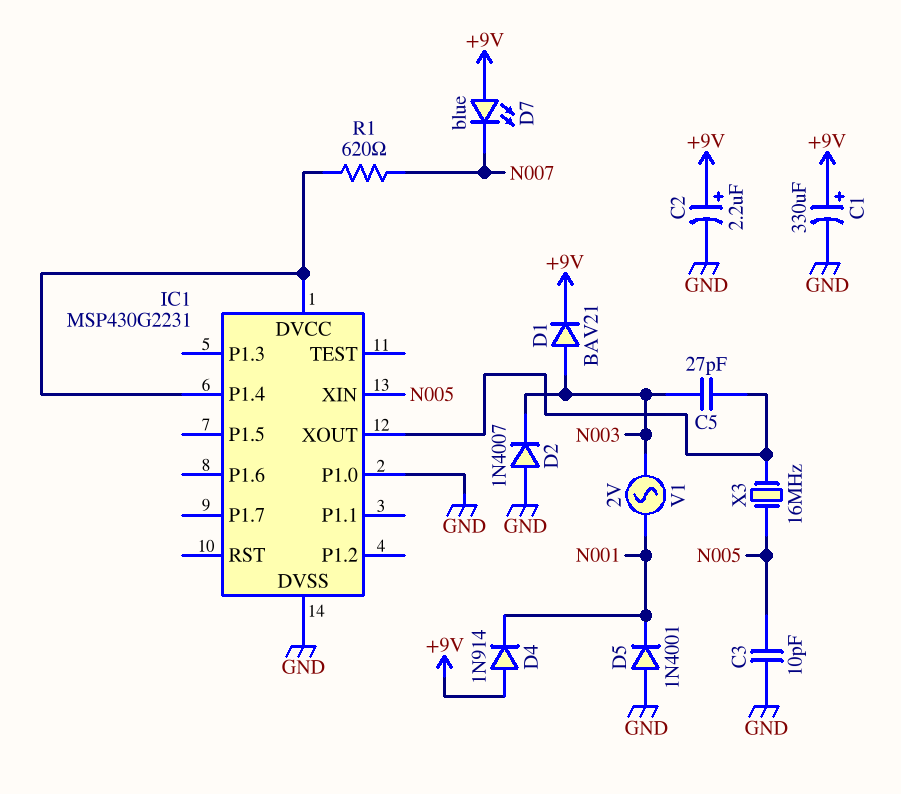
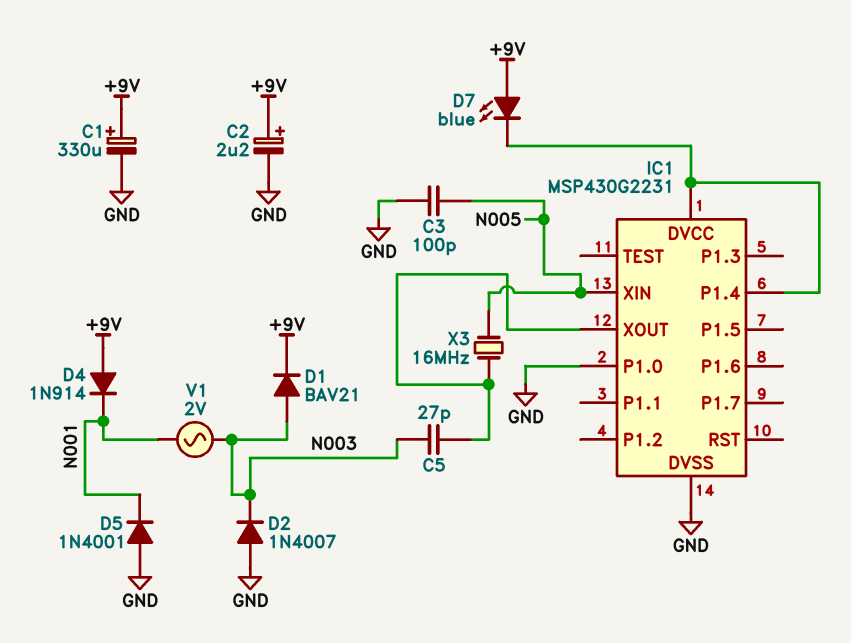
C3: 10pF (GND, N005) -> 100pF (GND, N005)
D7: LED blue (A +9V, K N007) -> LED blue (A +9V, K IC1/DVCC)
R1: 620 (IC1/DVCC, N007) -> none

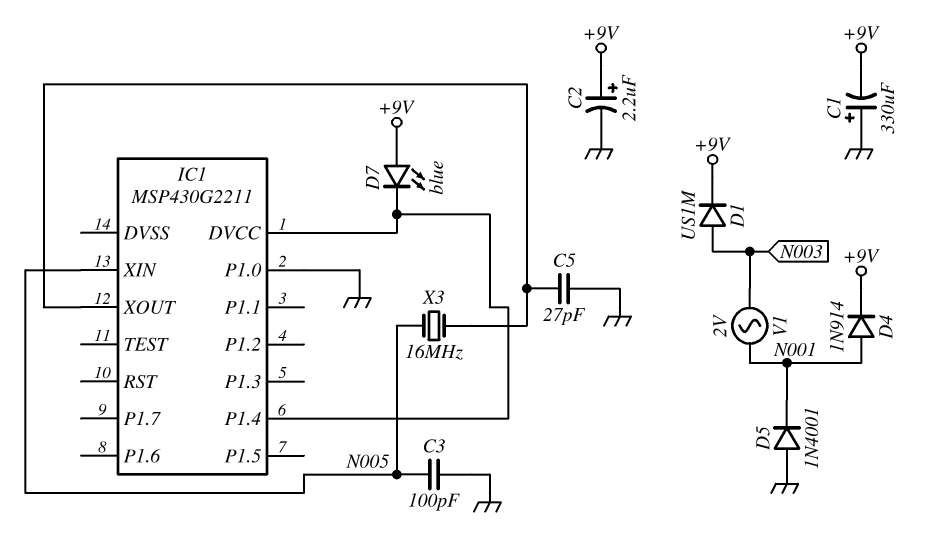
C1: 330uF (plus +9V, minus GND) -> 330uF (plus GND, minus +9V)
C5: 27pF (IC1/XOUT, N003) -> 27pF (GND, IC1/XOUT)
D1: diode BAV21 (A N003, K +9V) -> diode US1M (A N003, K +9V)
D2: diode 1N4007 (A GND, K N003) -> none
D4: diode 1N914 (A +9V, K N001) -> diode 1N914 (A N001, K +9V)
IC1: MSP430G2231 -> MSP430G2211
IC1 pin DVSS: GND -> none

